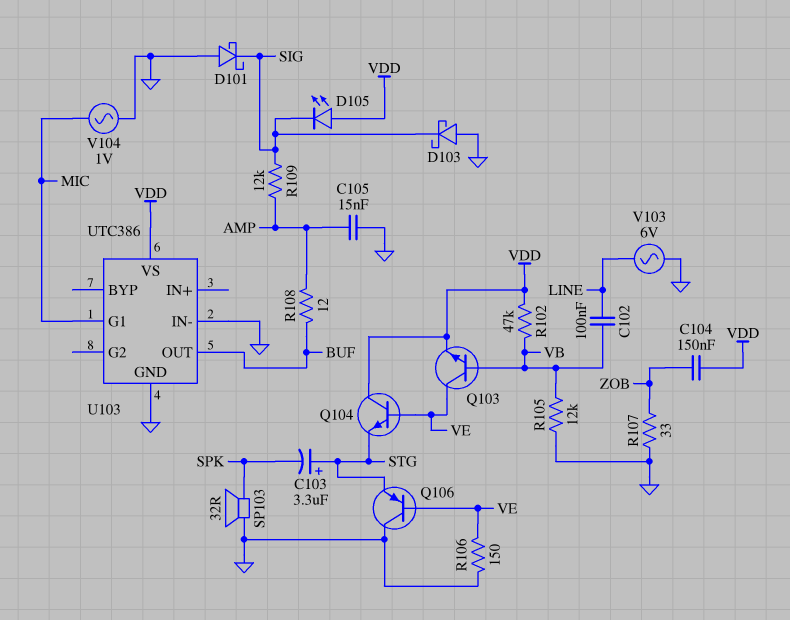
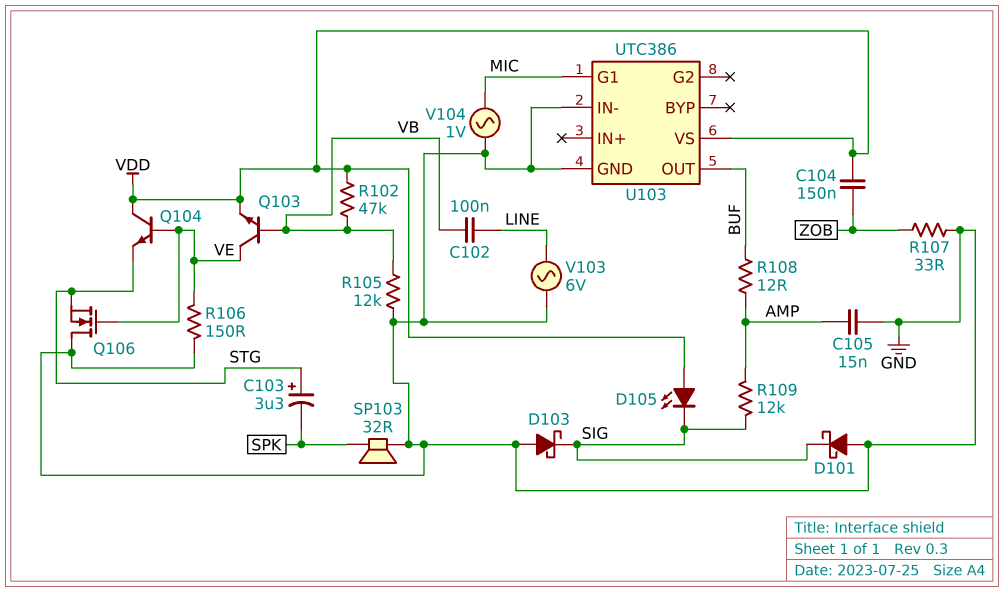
Q106: PNP (B VE, C GND, E STG) -> NMOS (G VE, D GND, S STG)

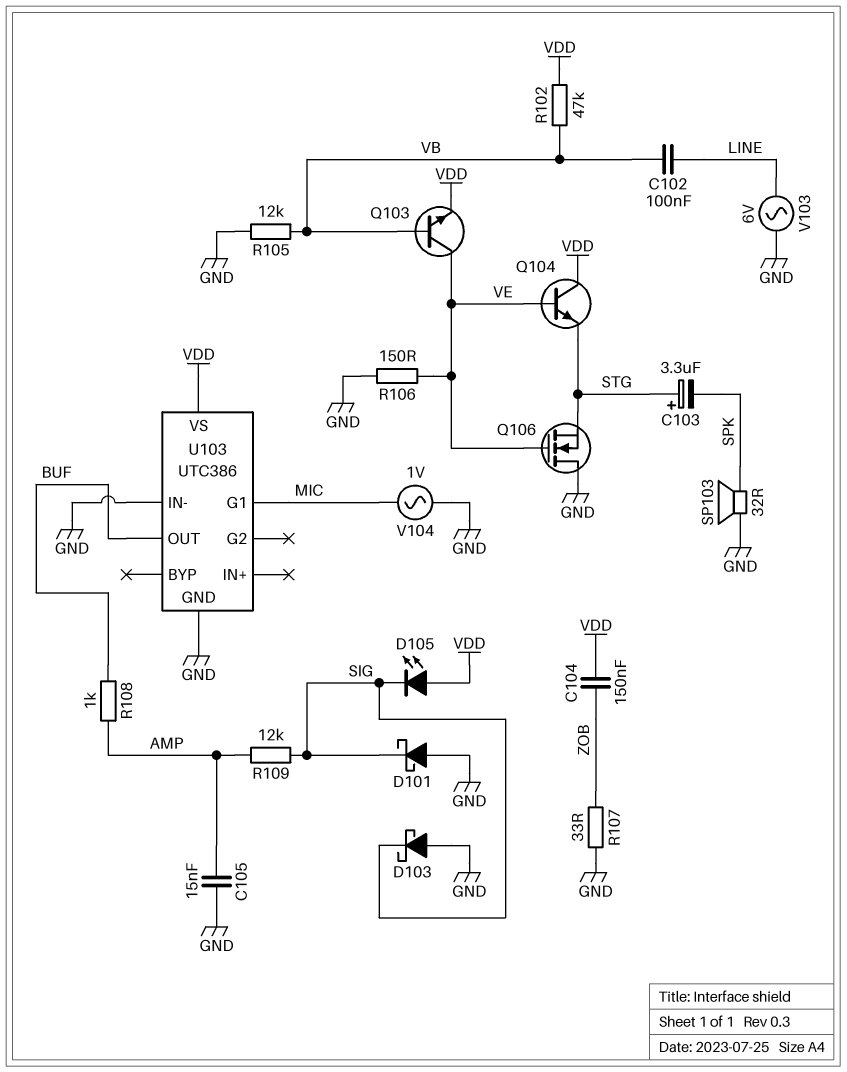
R108: 12 (AMP, BUF) -> 1k (AMP, BUF)

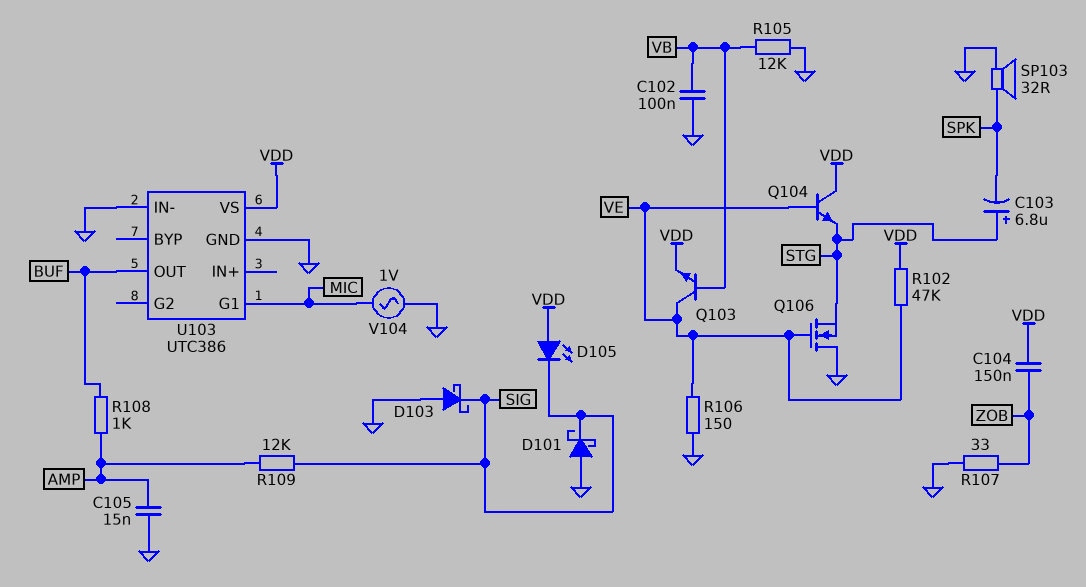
C102: 100nF (LINE, VB) -> 100nF (GND, VB)
C103: 3.3uF (plus STG, minus SPK) -> 6.8uF (plus STG, minus SPK)
R102: 47k (VB, VDD) -> 47k (VDD, VE)
V103: AC 6V (GND, LINE) -> none

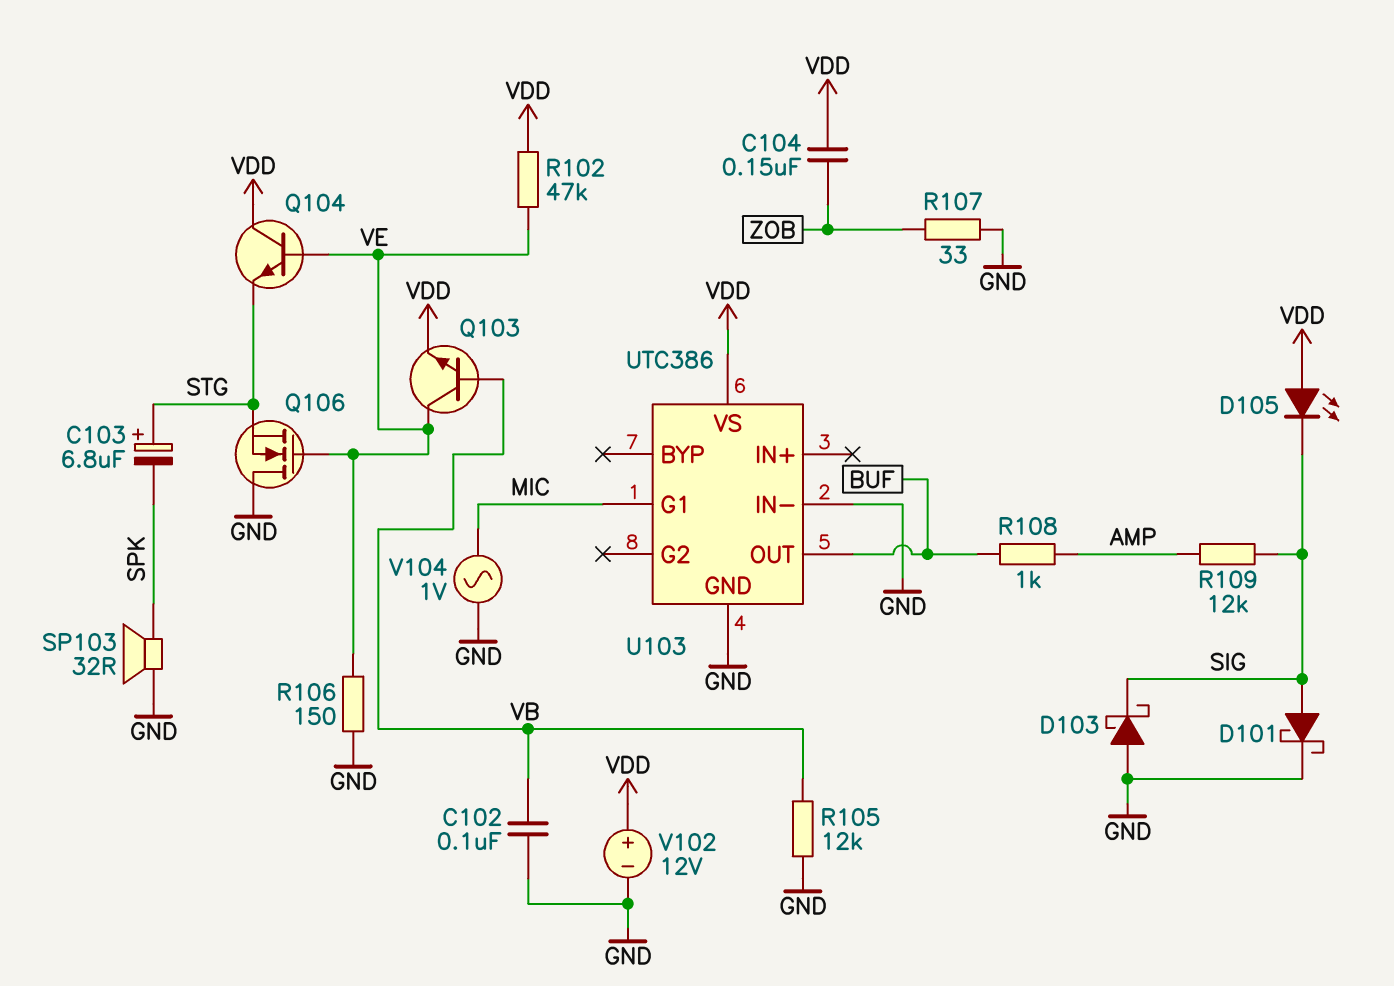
C105: 15nF (AMP, GND) -> none
D101: schottky (A GND, K SIG) -> schottky (A SIG, K GND)
V102: none -> 12V (plus VDD, minus GND)

